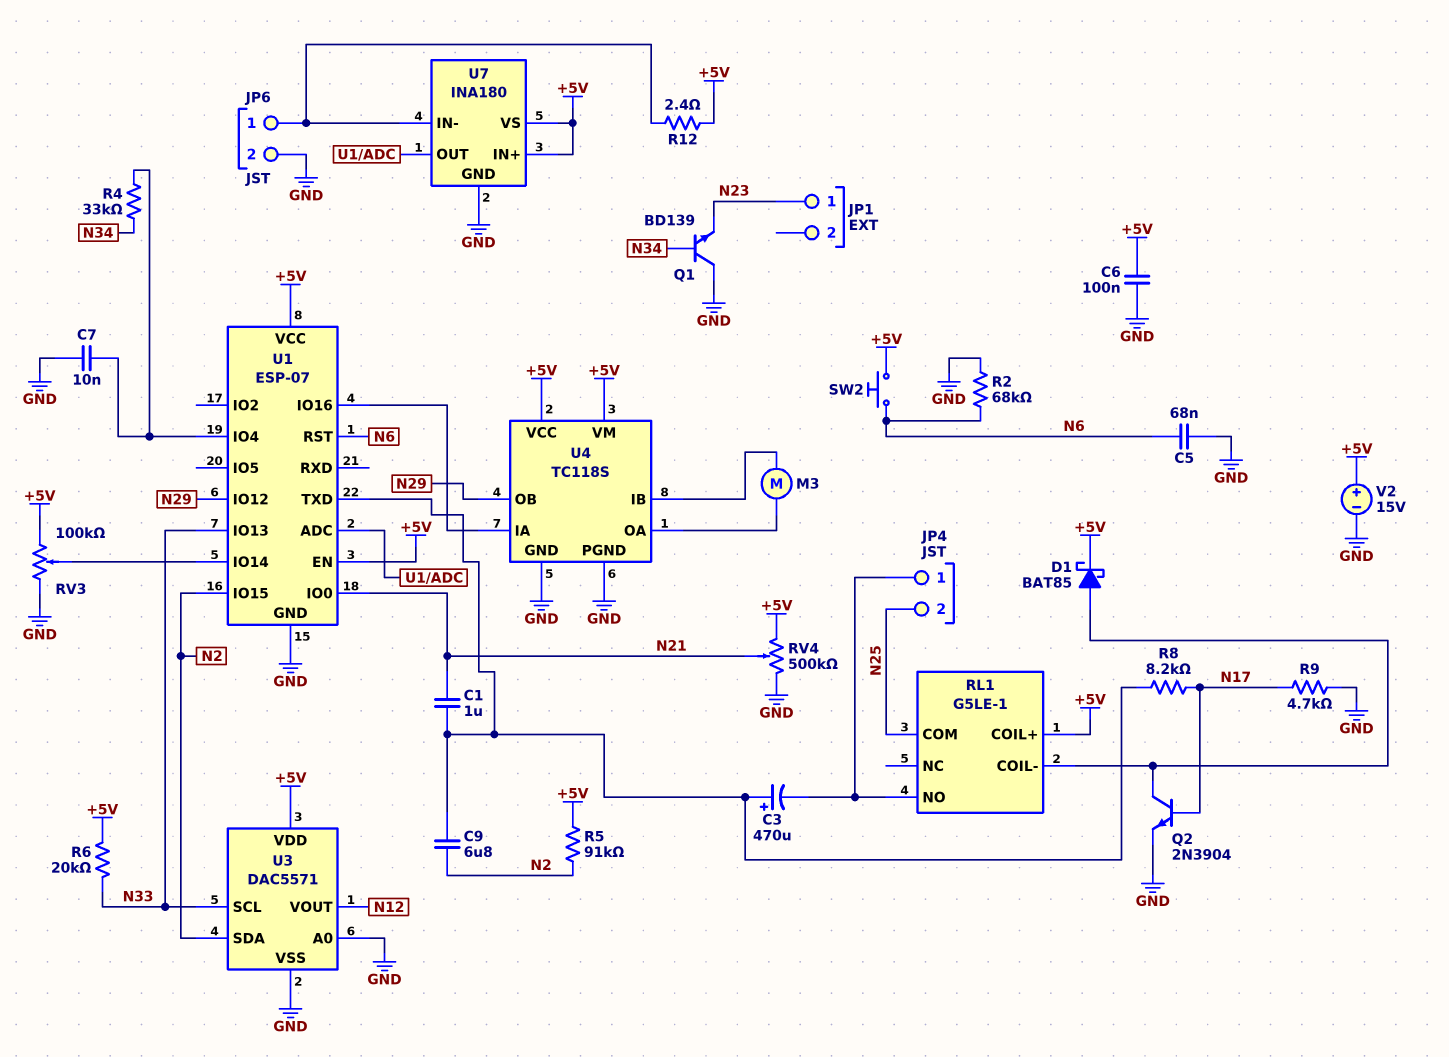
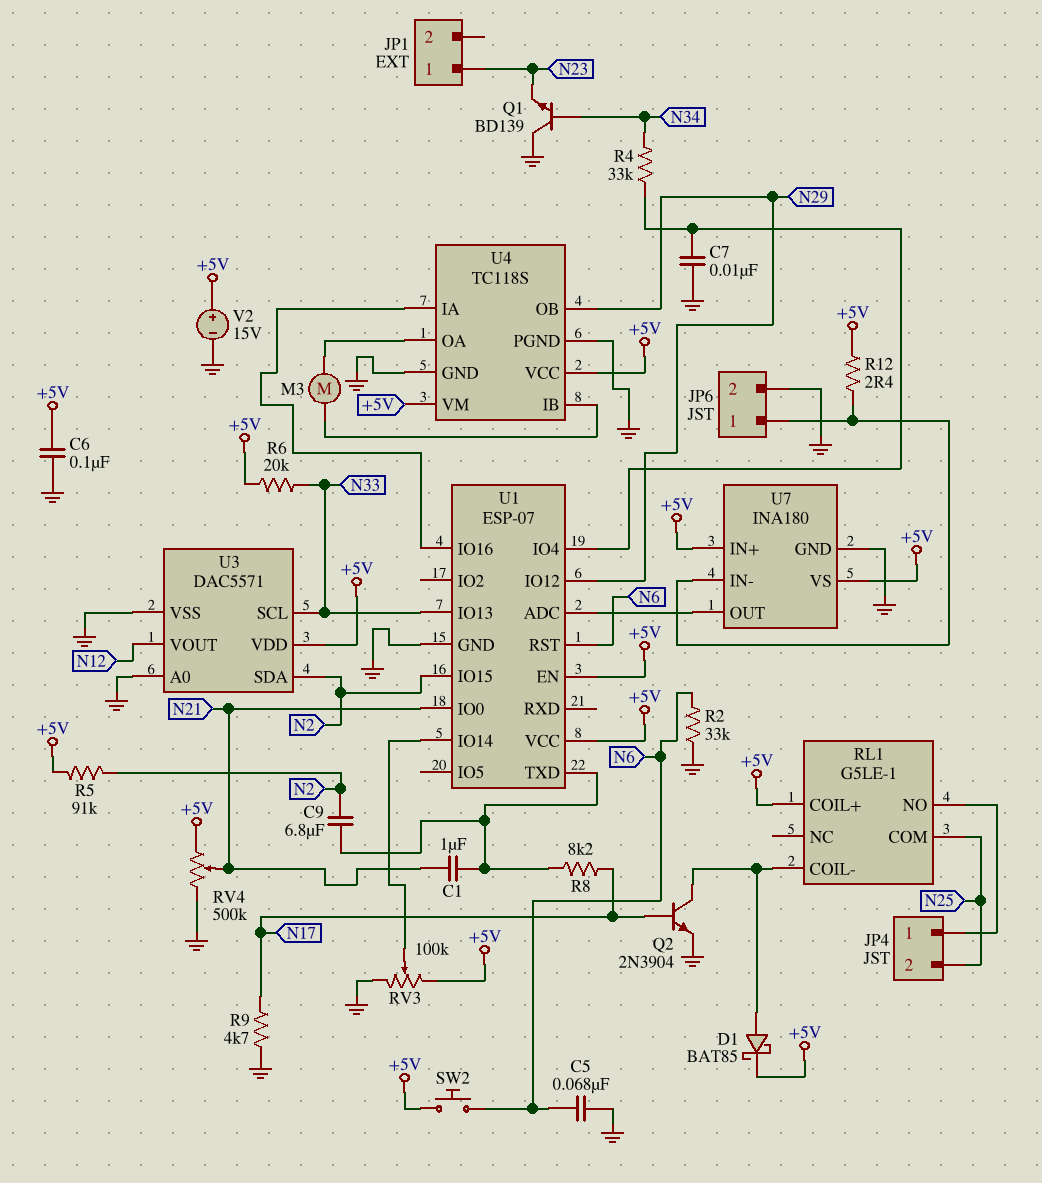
C3: 470uF (plus U1/TXD, minus JP4/1) -> none
R2: 68k (GND, N6) -> 33k (GND, N6)

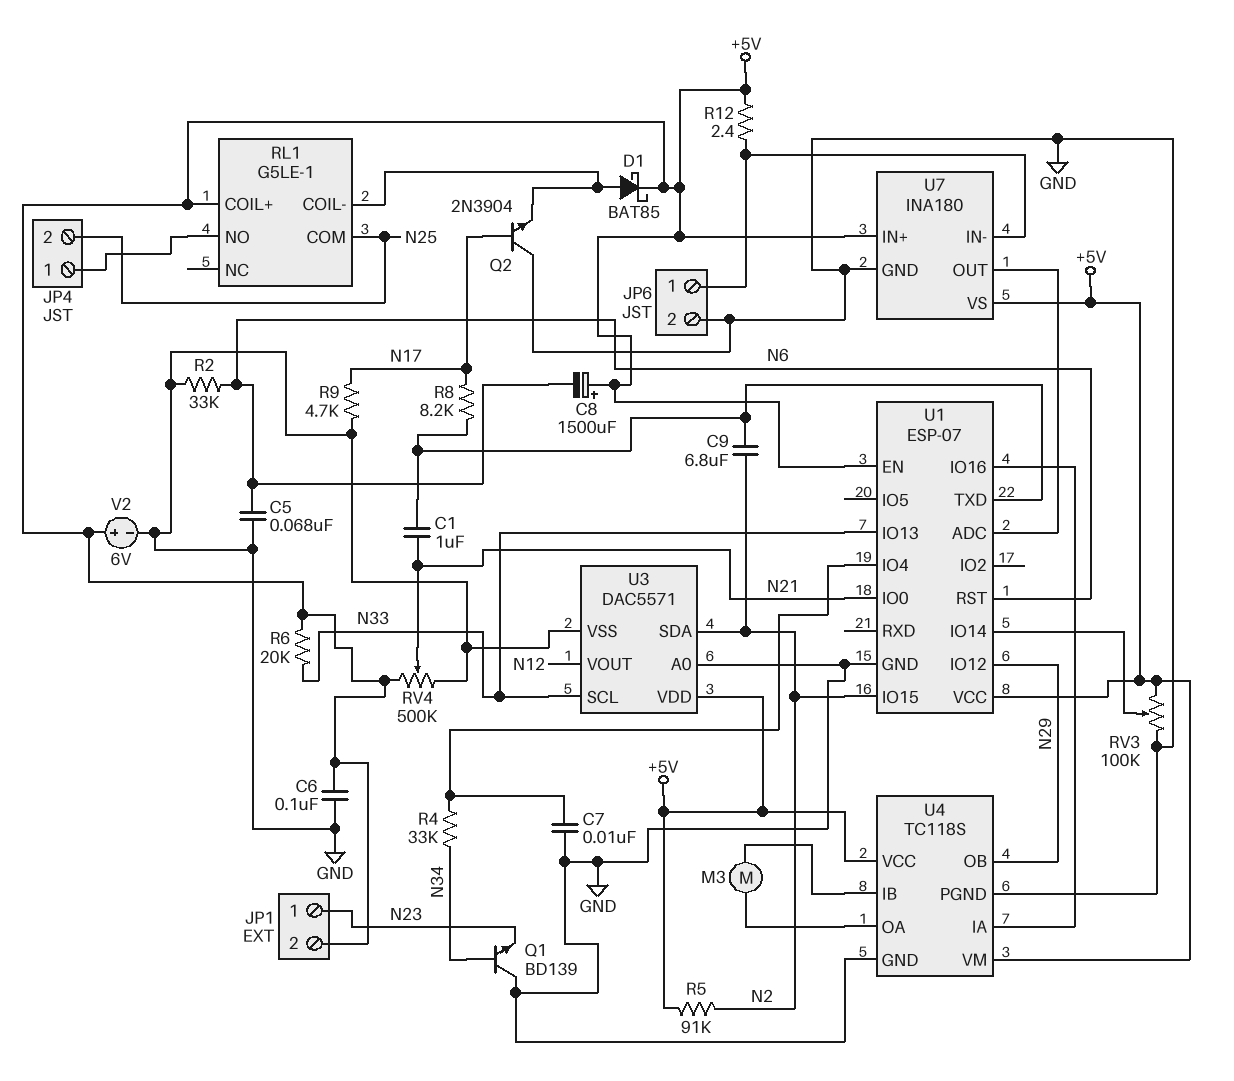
C8: none -> 1500uF (plus +5V, minus N6)
JP1 pin 2: none -> +5V
Q2: NPN 2N3904 (B N17, C RL1/COIL-, E GND) -> NPN 2N3904 (B N17, C GND, E RL1/COIL-)
SW2: button (+5V, N6) -> none
V2: 15V (plus +5V, minus GND) -> 6V (plus +5V, minus GND)

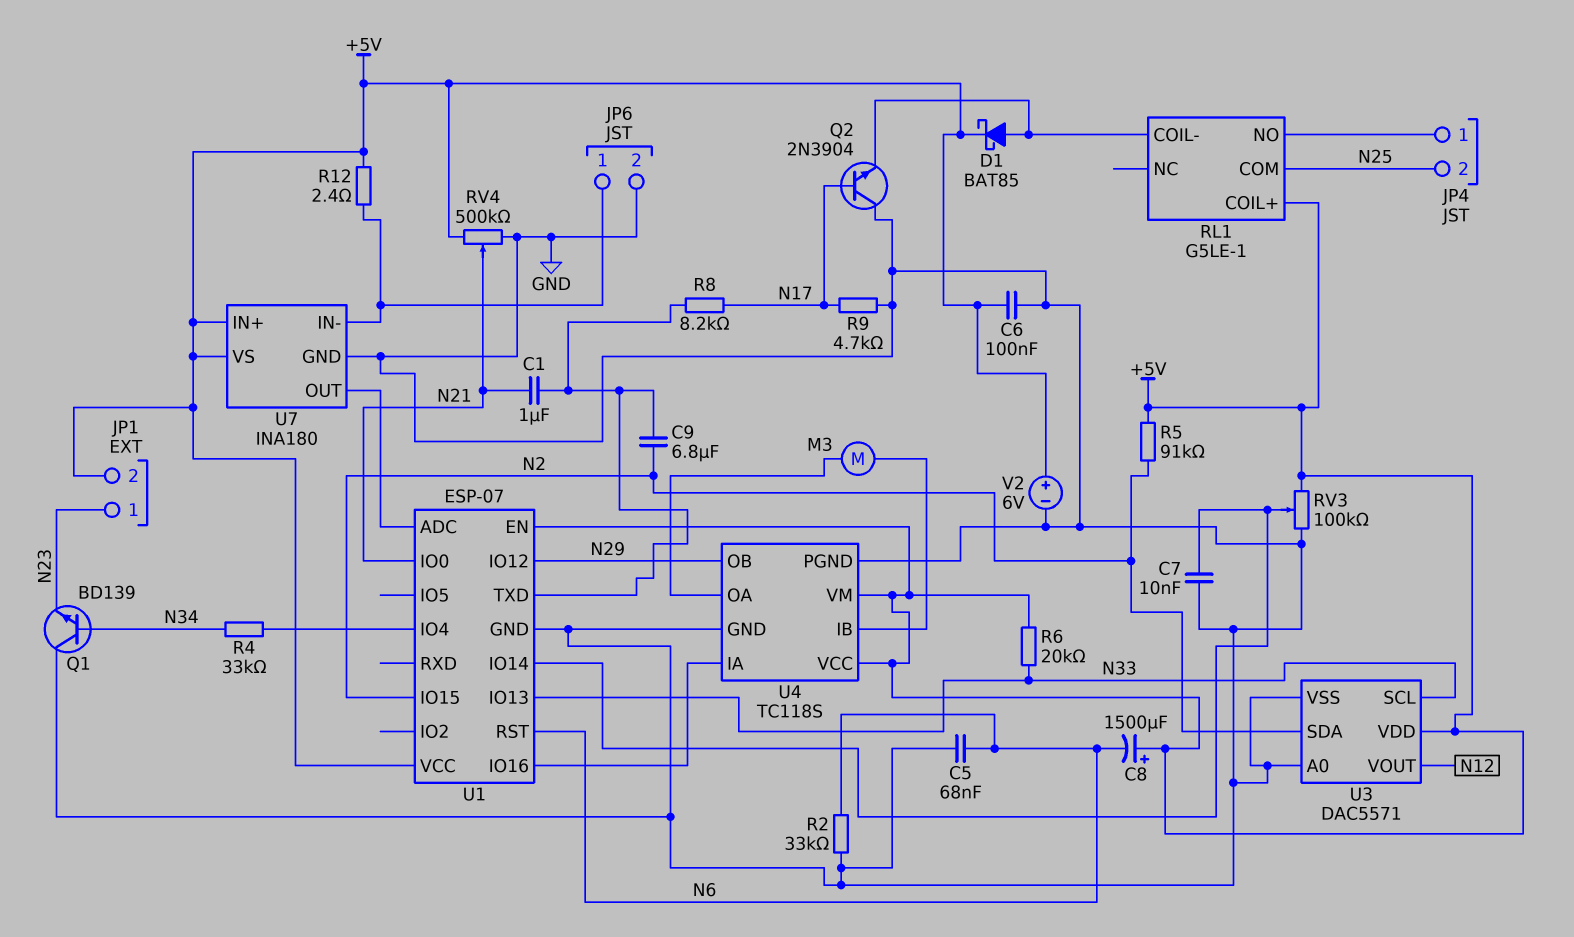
C7: 10nF (GND, U1/IO4) -> 10nF (GND, U1/IO14)

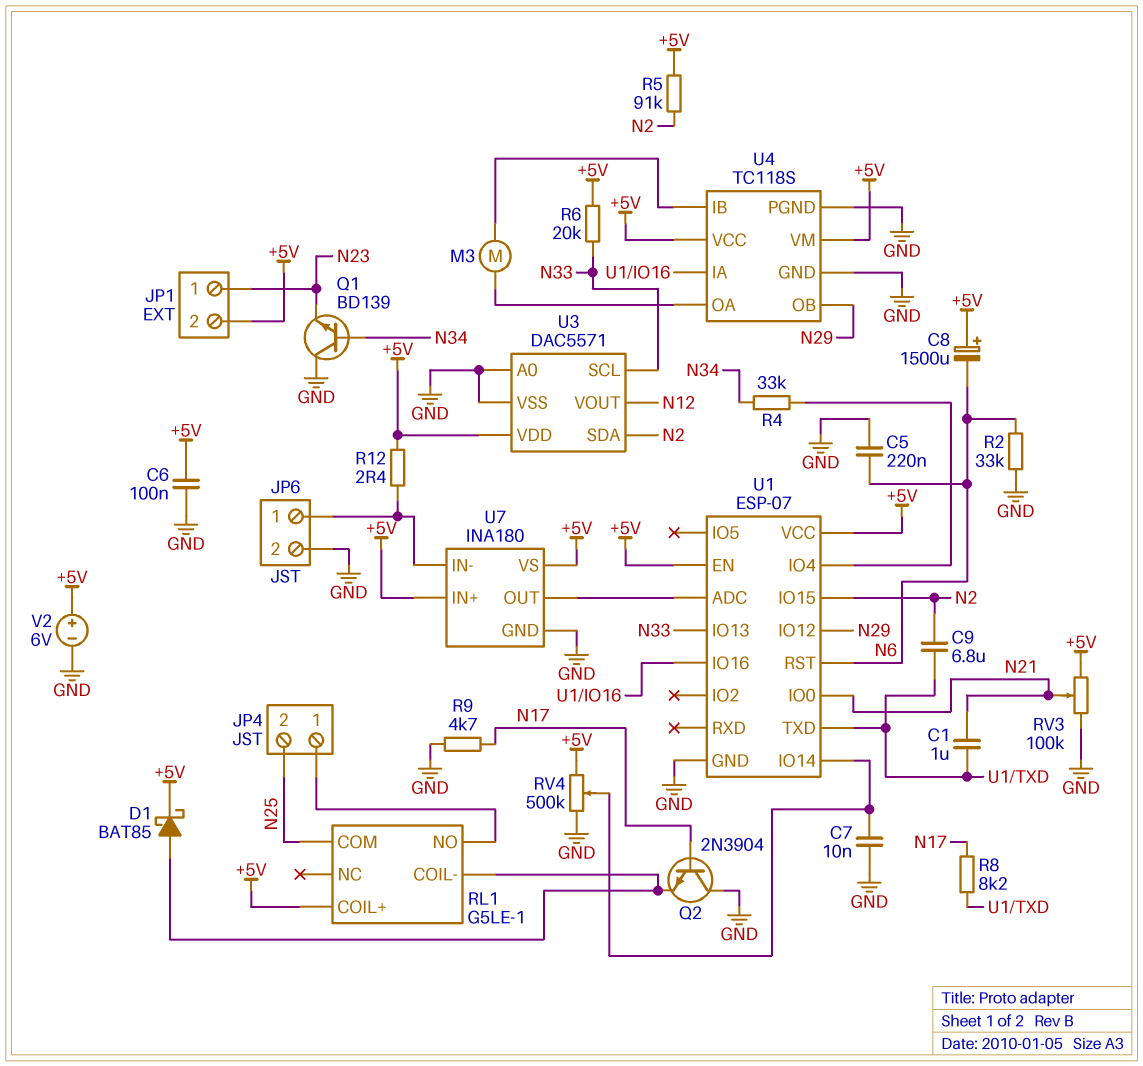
C5: 68nF (GND, N6) -> 220nF (GND, N6)
RV3: 100k (+5V, GND, wiper U1/IO14) -> 100k (+5V, GND, wiper N21)
RV4: 500k (+5V, GND, wiper N21) -> 500k (+5V, GND, wiper U1/IO14)

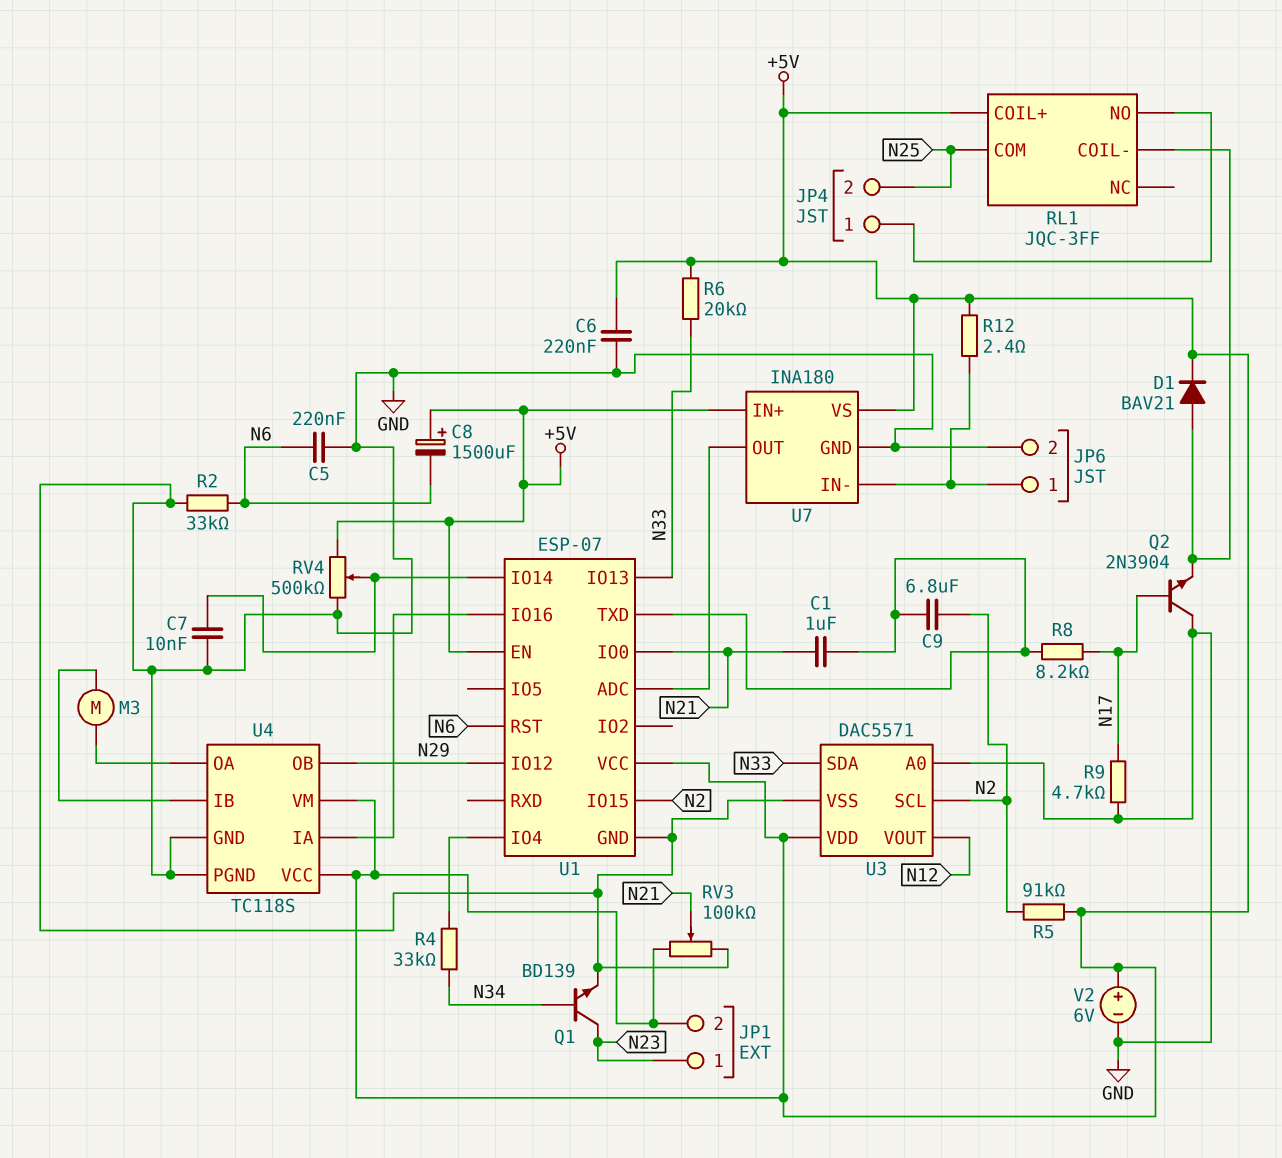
C6: 100nF (+5V, GND) -> 220nF (+5V, GND)
D1: schottky BAT85 (A RL1/COIL-, K +5V) -> diode BAV21 (A RL1/COIL-, K +5V)
Q1: NPN BD139 (B N34, C GND, E N23) -> NPN BD139 (B N34, C N23, E GND)
RL1: G5LE-1 -> JQC-3FF
U3 pin SCL: N33 -> N2
U3 pin SDA: N2 -> N33

